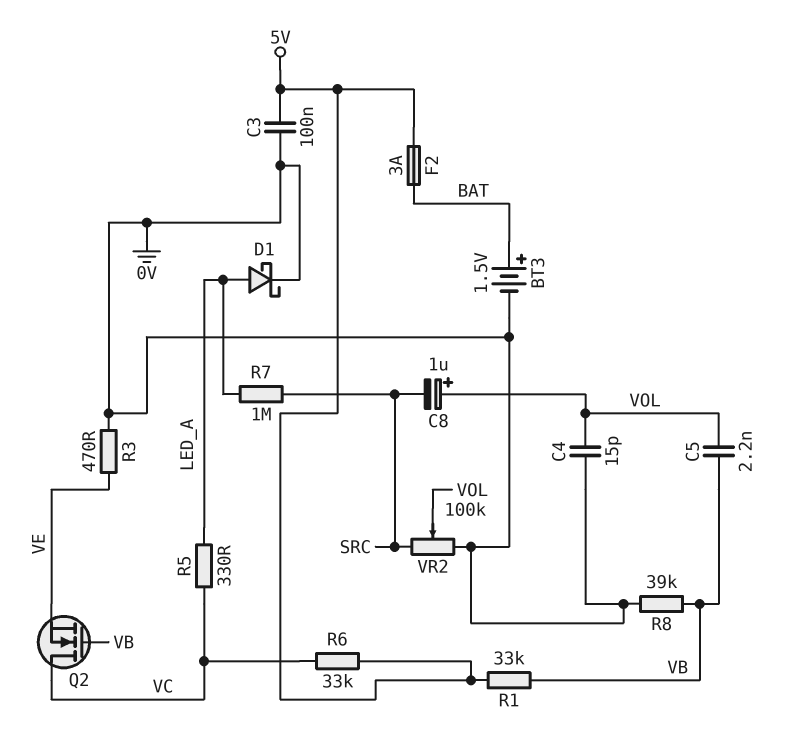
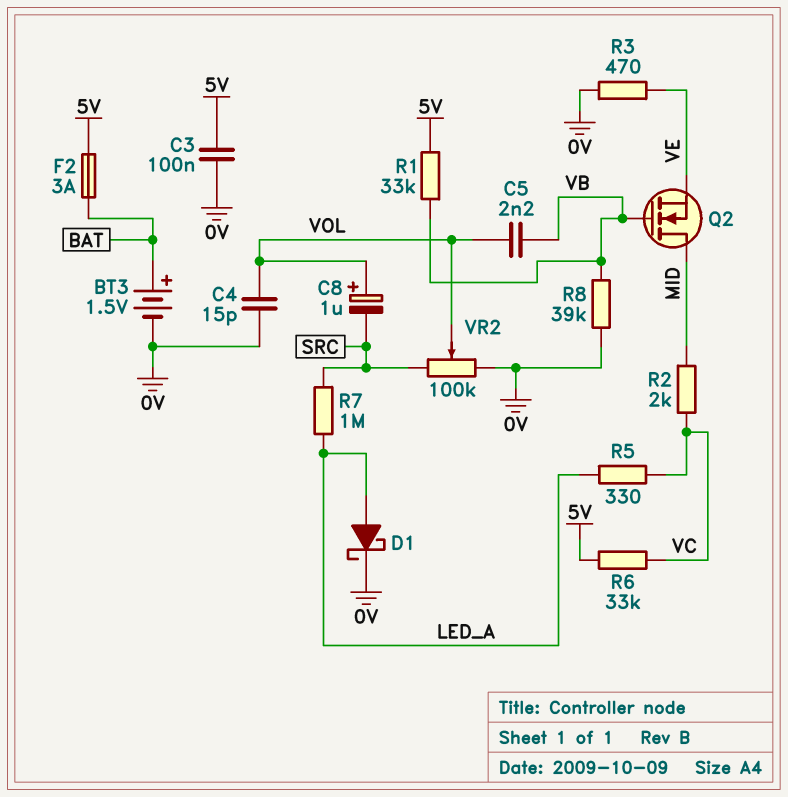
Q2: NMOS (G VB, D VC, S VE) -> NMOS (G VB, D MID, S VE)
R2: none -> 2k (MID, VC)

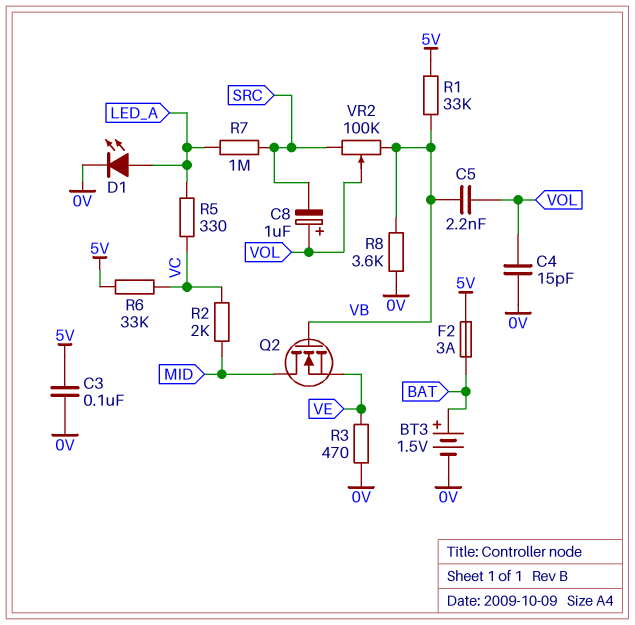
D1: schottky (A LED_A, K 0V) -> LED (A LED_A, K 0V)
R8: 39k (0V, VB) -> 3.6k (0V, VB)
VR2: 100k (0V, SRC, wiper VOL) -> 100k (SRC, VB, wiper VOL)

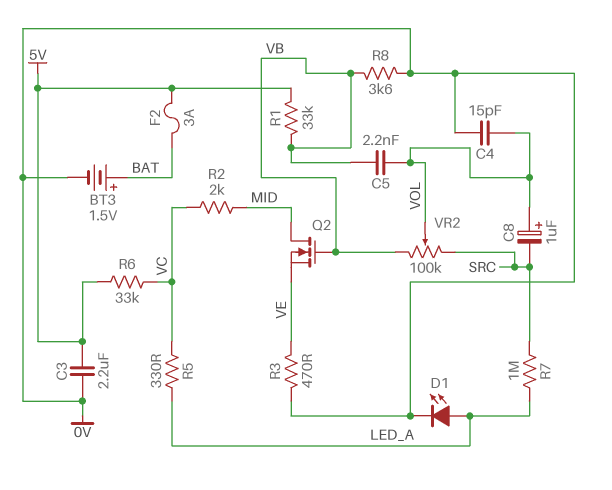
C3: 100nF (0V, 5V) -> 2.2uF (0V, 5V)

